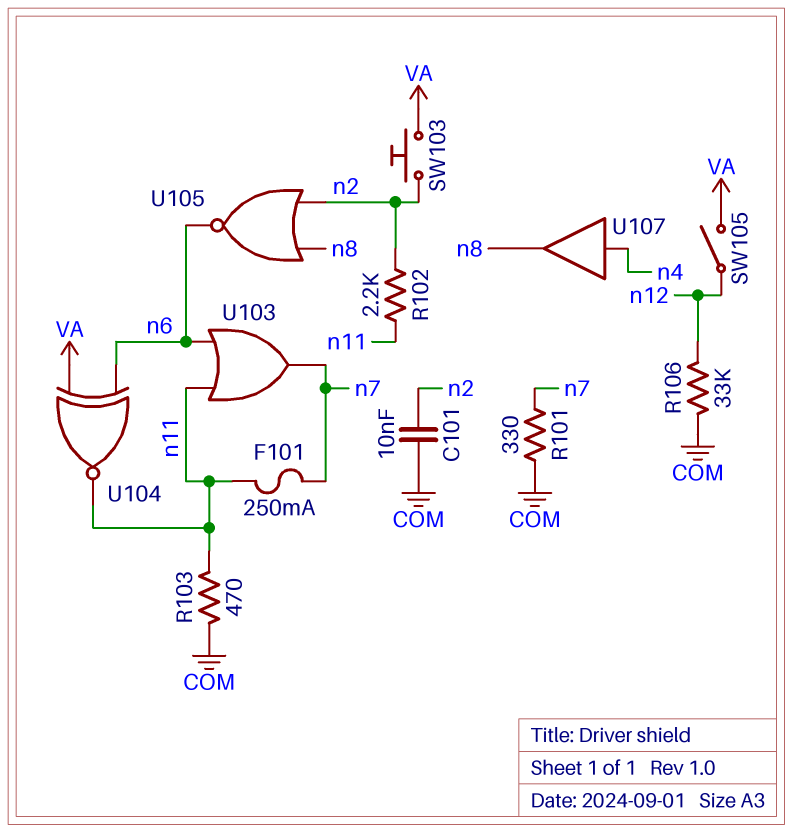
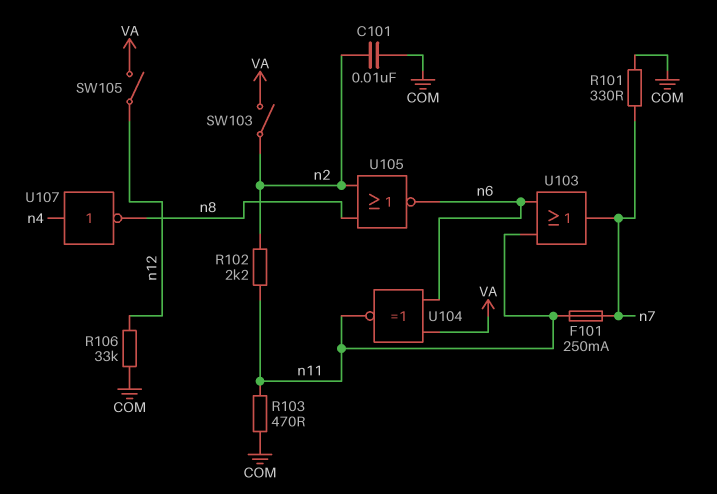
SW103: button (VA, n2) -> switch (VA, n2)
U107: buffer (in n4, out n8) -> NOT (in n4, out n8)

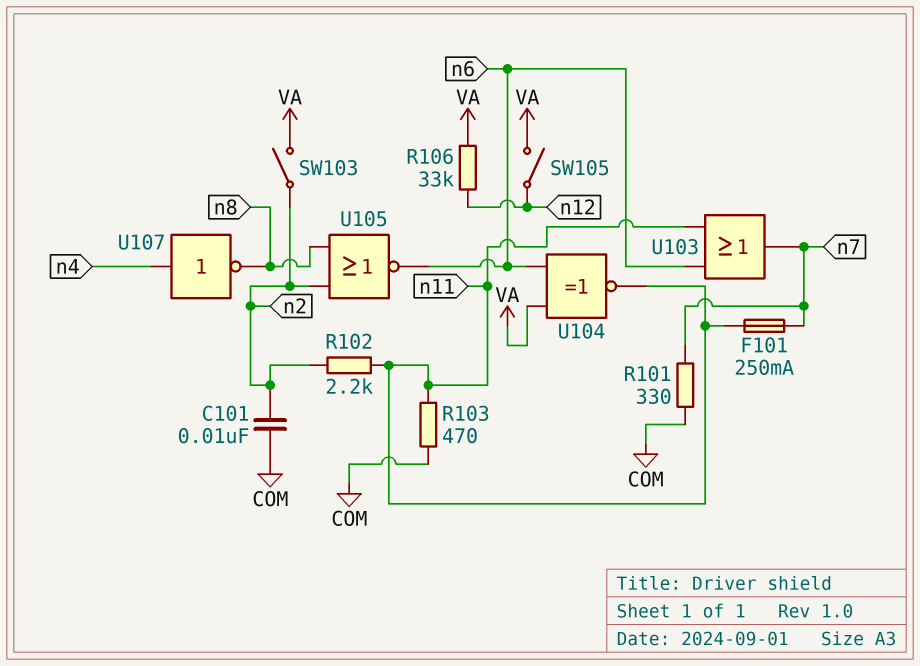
R106: 33k (COM, n12) -> 33k (VA, n12)

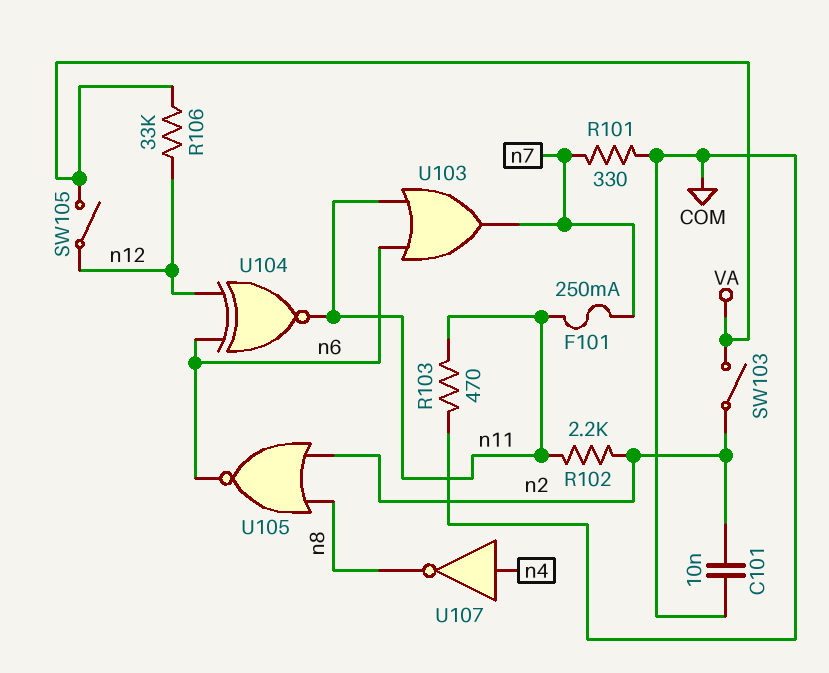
U104: XNOR (in VA, in n6, out n11) -> XNOR (in n6, in n12, out n11)

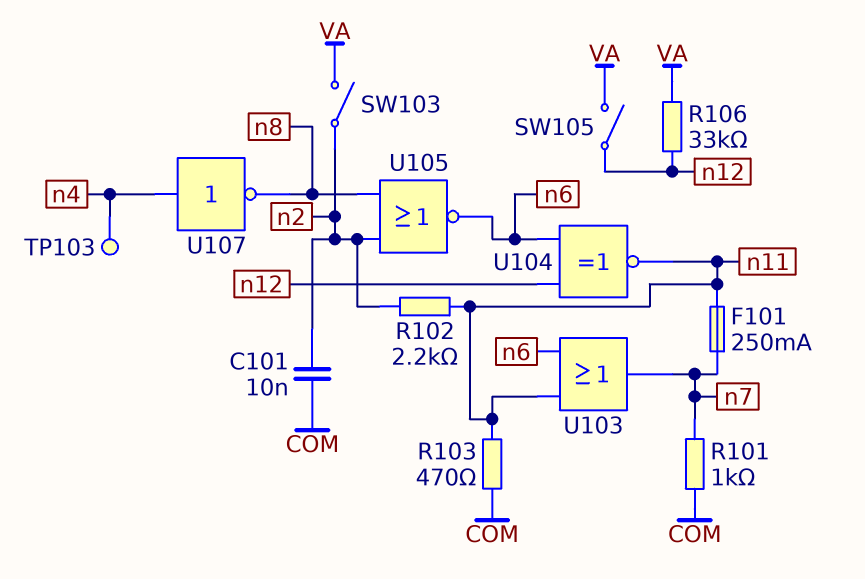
R101: 330 (COM, n7) -> 1k (COM, n7)
TP103: none -> test point (n4)

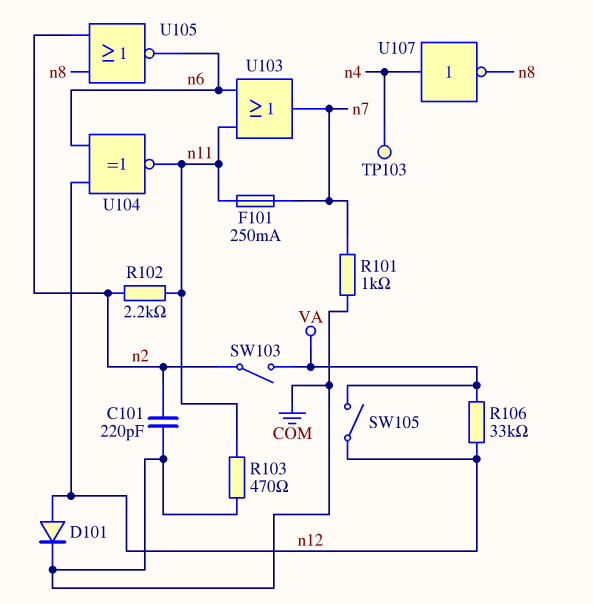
C101: 10nF (COM, n2) -> 220pF (COM, n2)
D101: none -> diode (A n12, K COM)

